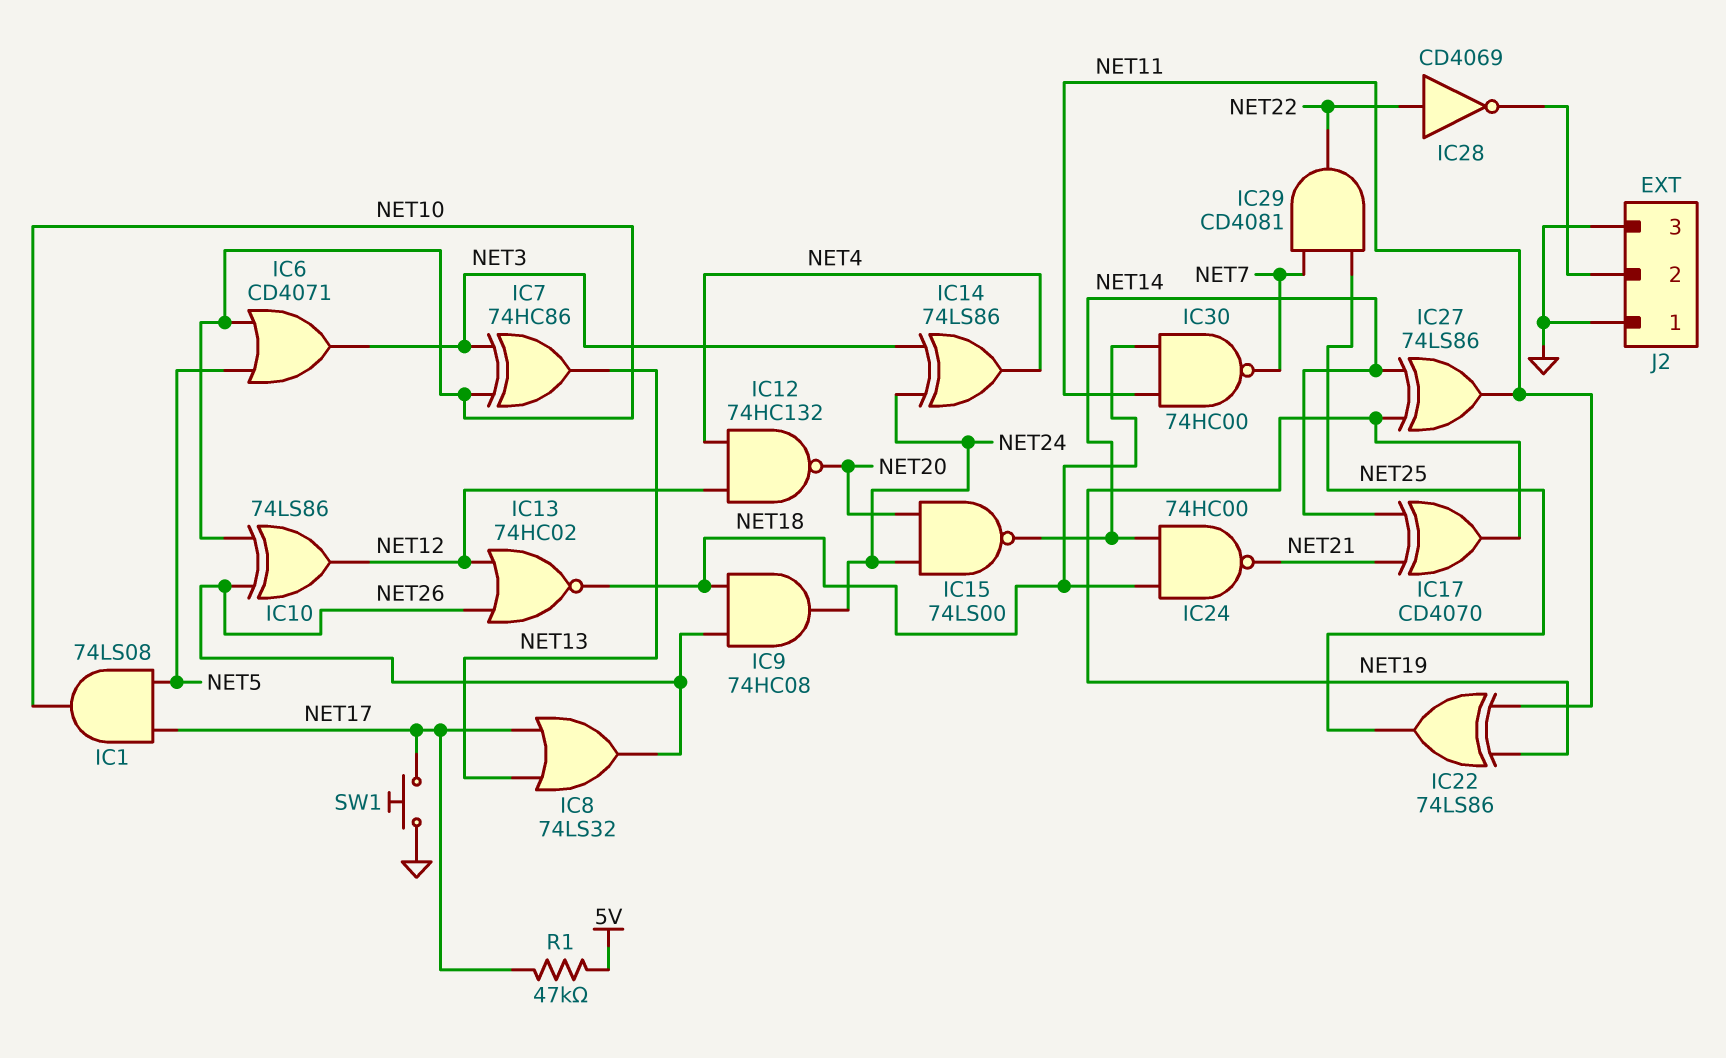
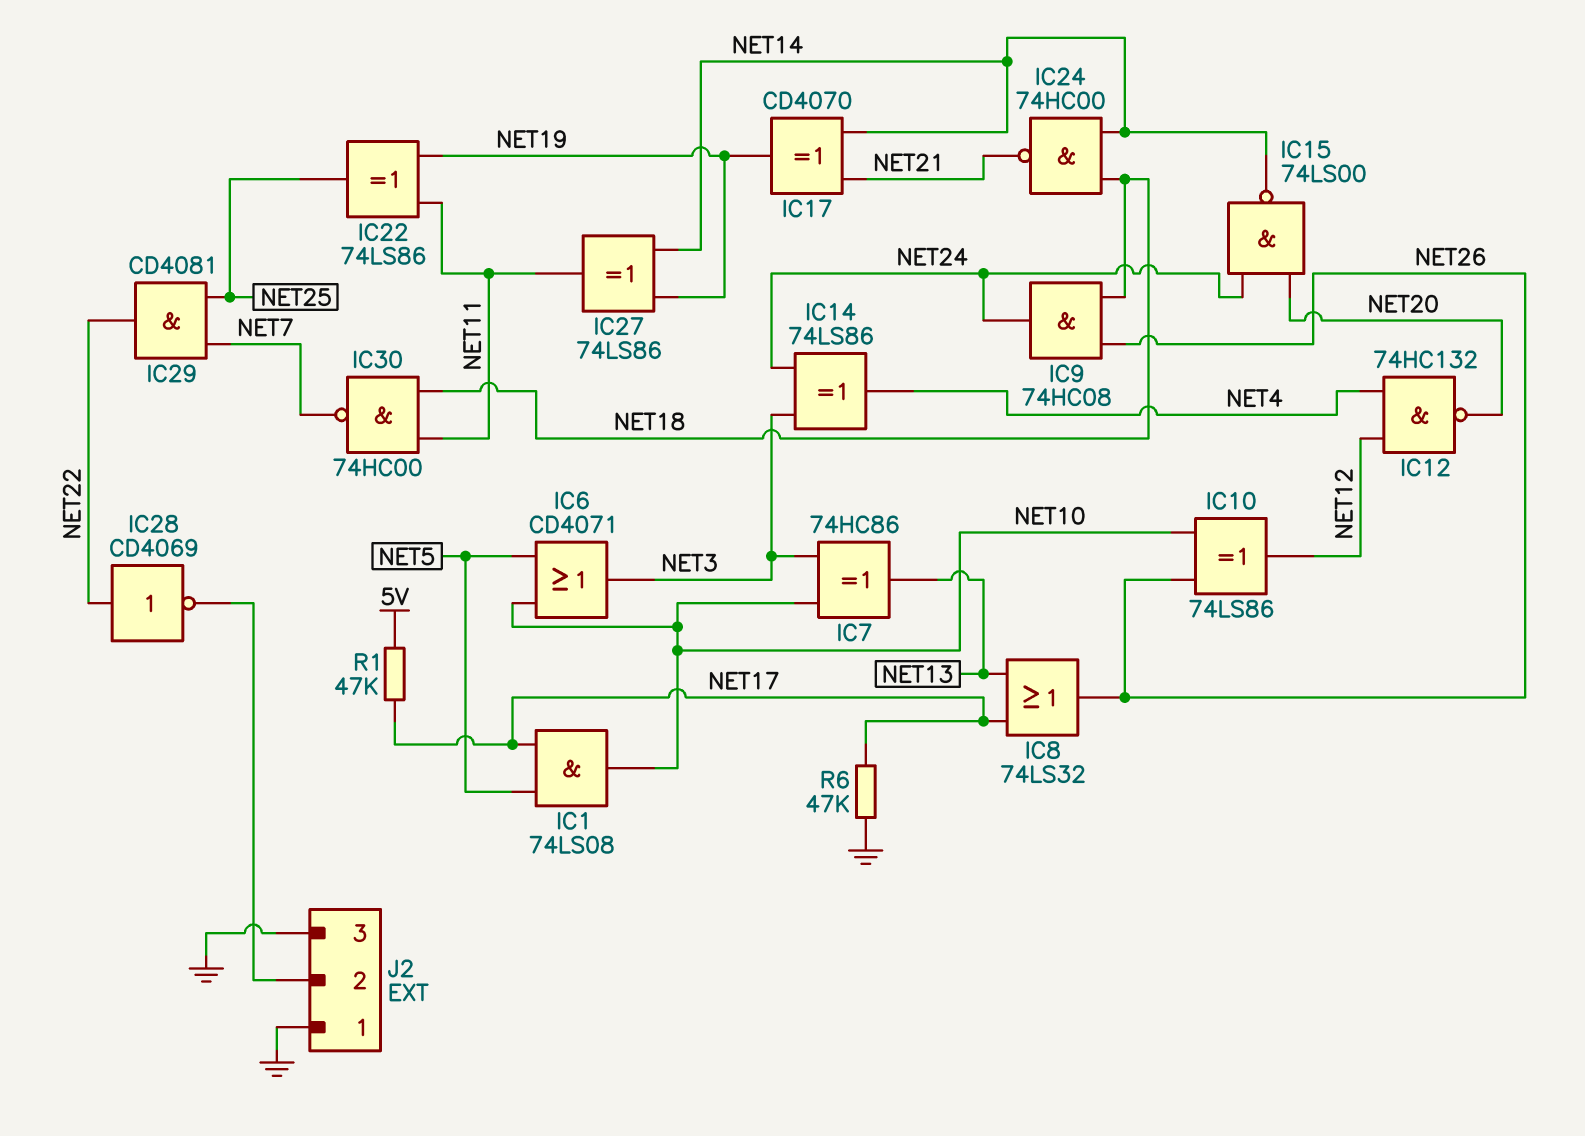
IC13: NOR 74HC02 (in NET12, in NET26, out NET18) -> none
R6: none -> 47k (GND, NET17)
SW1: button (GND, NET17) -> none

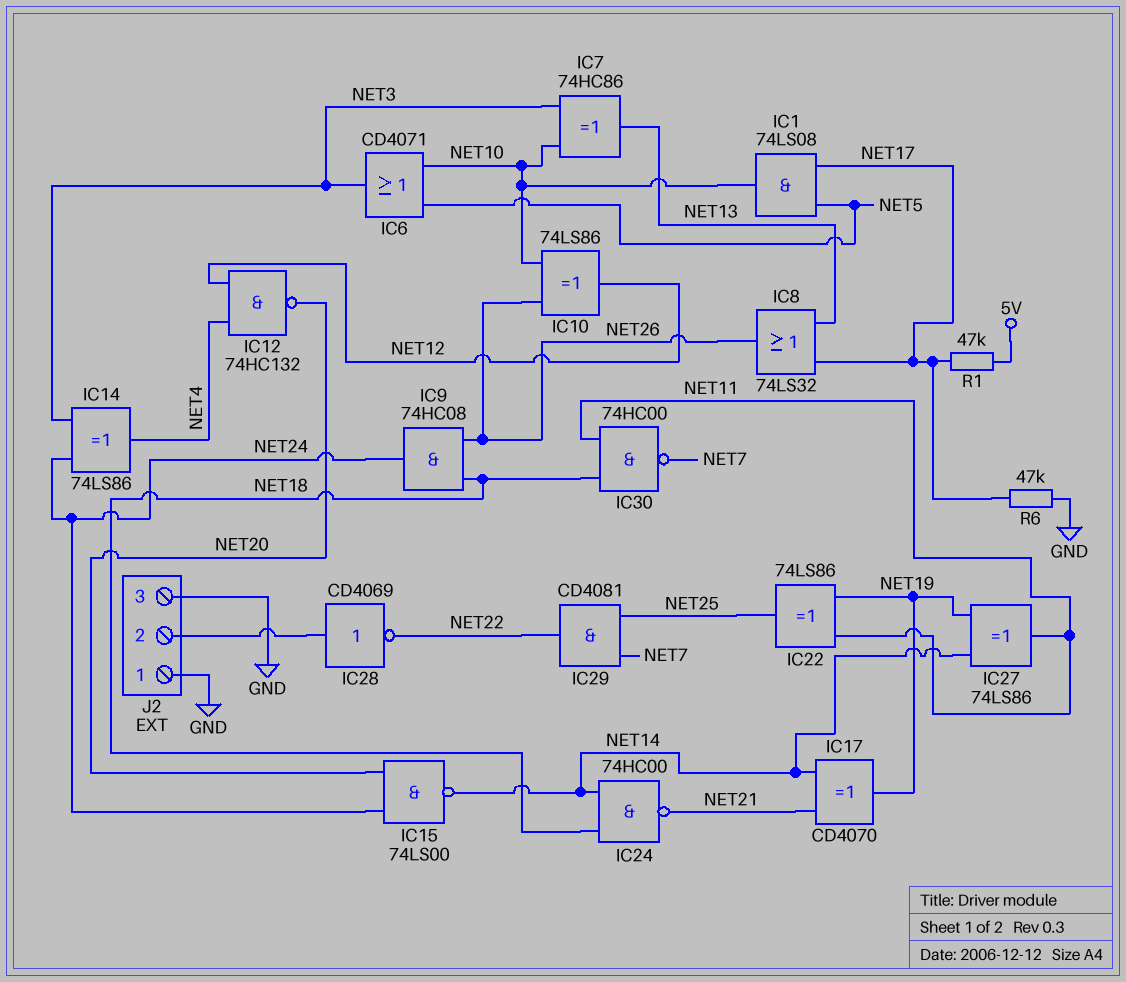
IC28: NOT CD4069 (in NET22, out J2/2) -> NOT CD4069 (in J2/2, out NET22)

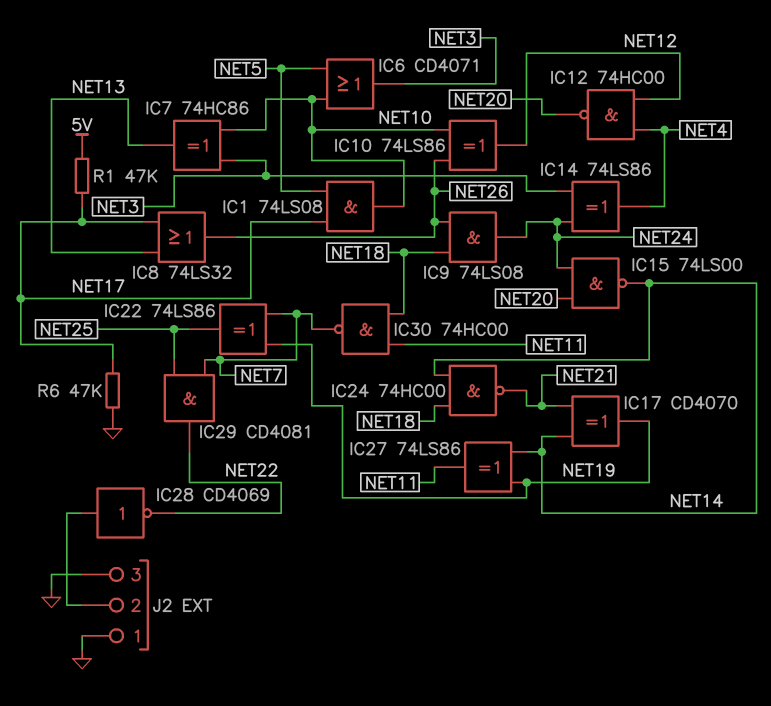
IC9: AND 74HC08 (in NET18, in NET26, out NET24) -> AND 74LS08 (in NET18, in NET26, out NET24)
IC12: NAND 74HC132 (in NET4, in NET12, out NET20) -> NAND 74HC00 (in NET4, in NET12, out NET20)
IC22: XOR 74LS86 (in NET11, in NET19, out NET25) -> XOR 74LS86 (in NET7, in NET19, out NET25)

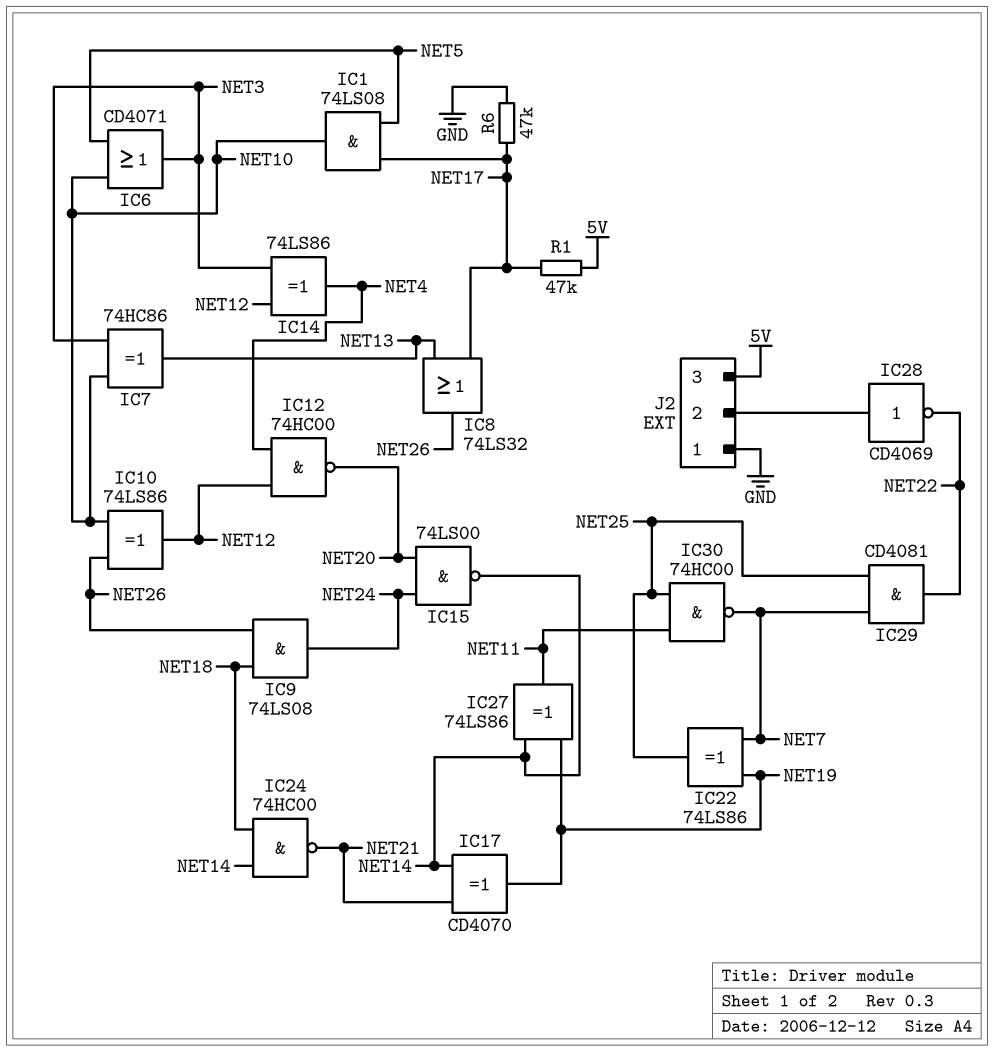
IC14: XOR 74LS86 (in NET3, in NET24, out NET4) -> XOR 74LS86 (in NET3, in NET12, out NET4)
IC30: NAND 74HC00 (in NET11, in NET18, out NET7) -> NAND 74HC00 (in NET11, in NET25, out NET7)
J2 pin 3: GND -> 5V

